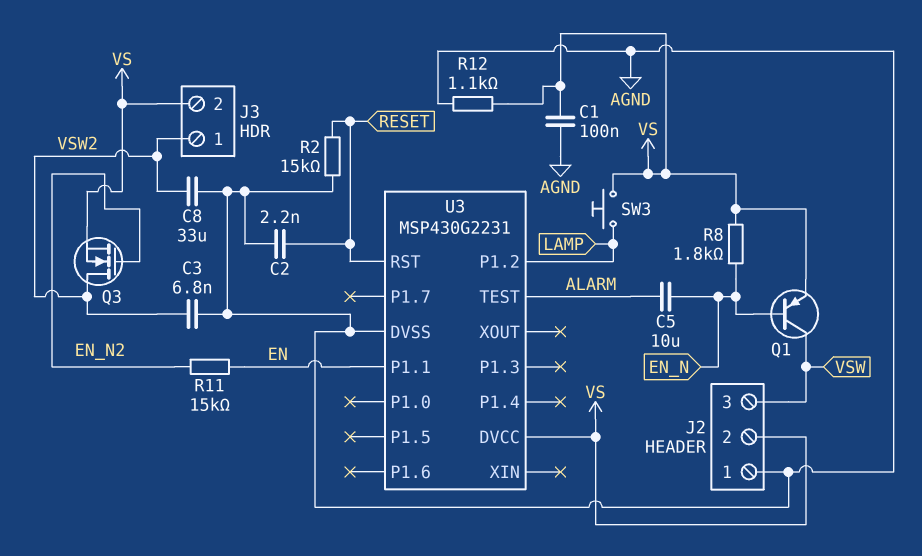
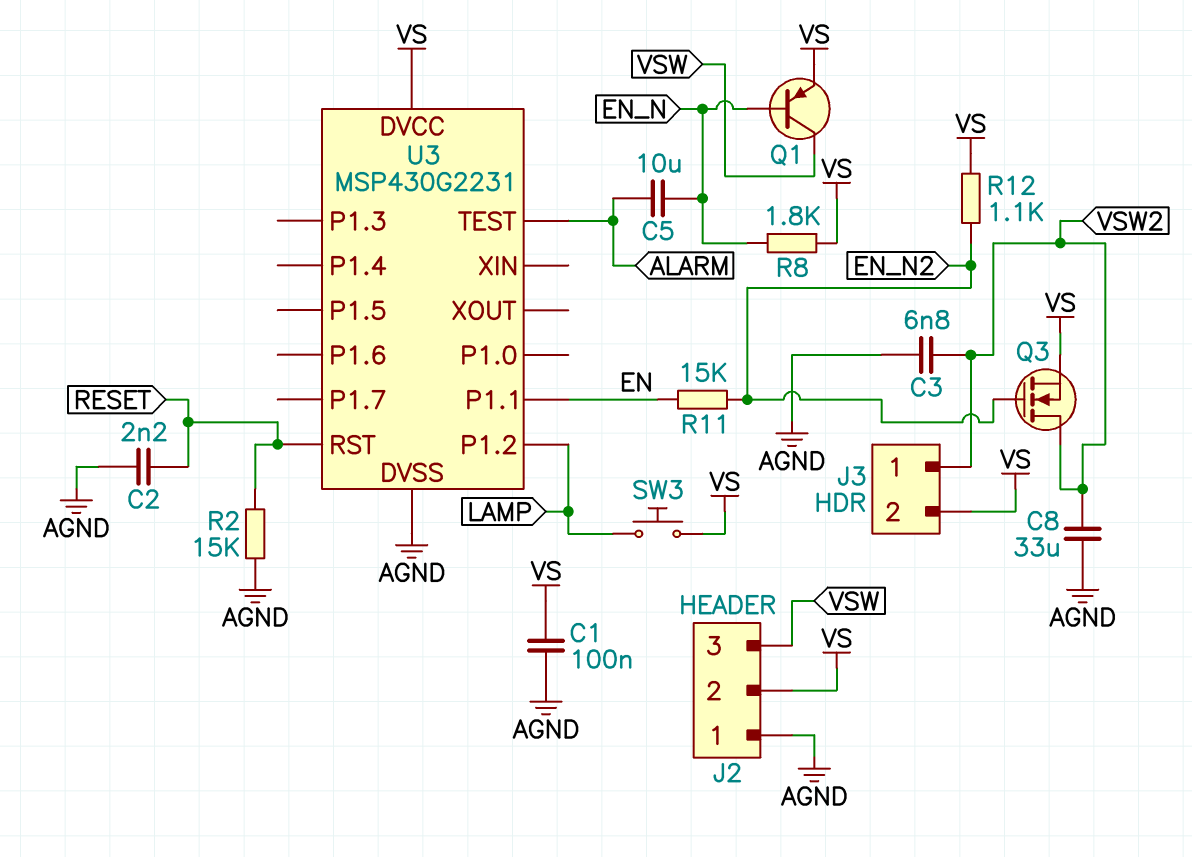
R12: 1.1k (AGND, VS) -> 1.1k (EN_N2, VS)

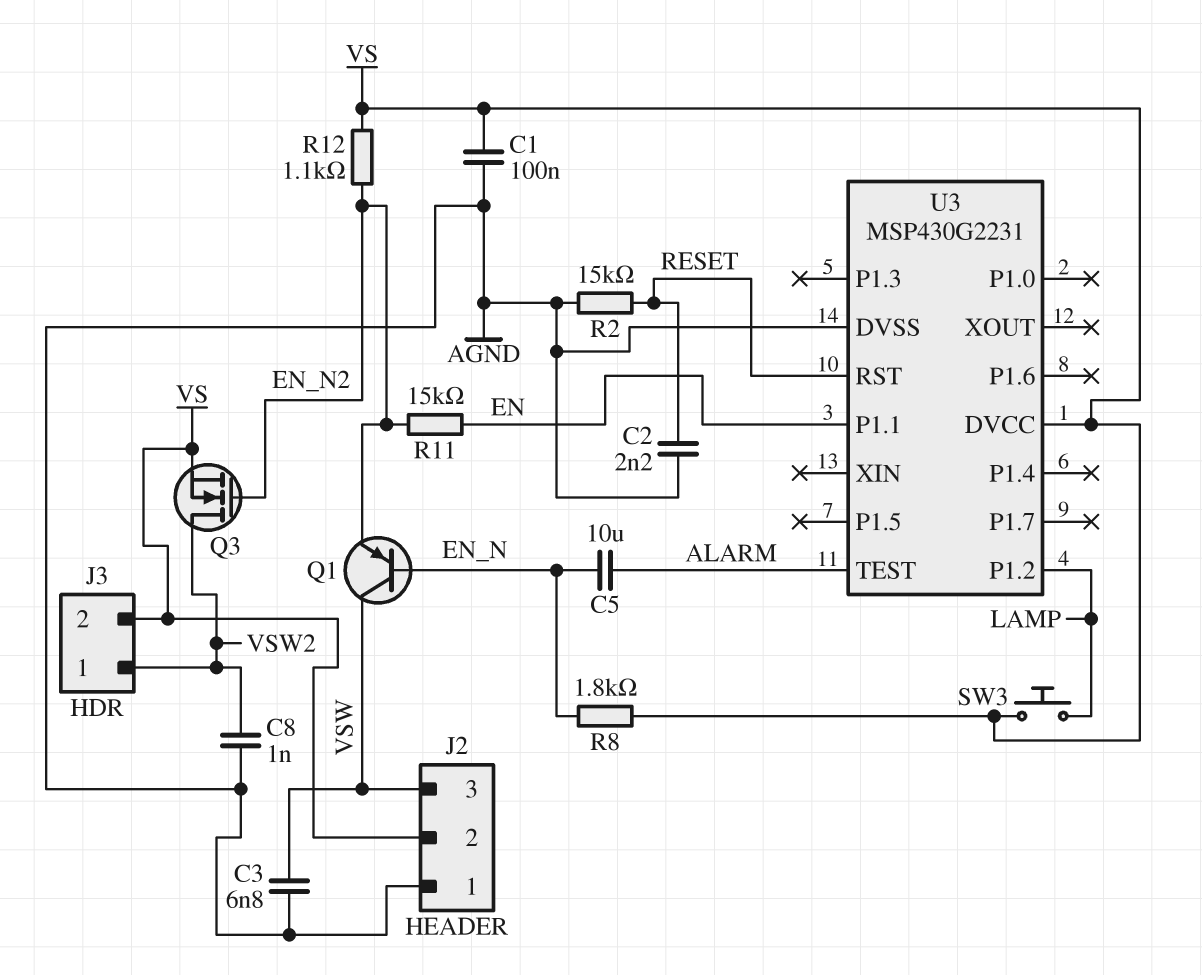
C3: 6.8nF (AGND, VSW2) -> 6.8nF (AGND, VSW)
C8: 33uF (AGND, VSW2) -> 1nF (AGND, VSW2)
Q1: PNP (B EN_N, C VSW, E VS) -> PNP (B EN_N, C VSW, E EN_N2)

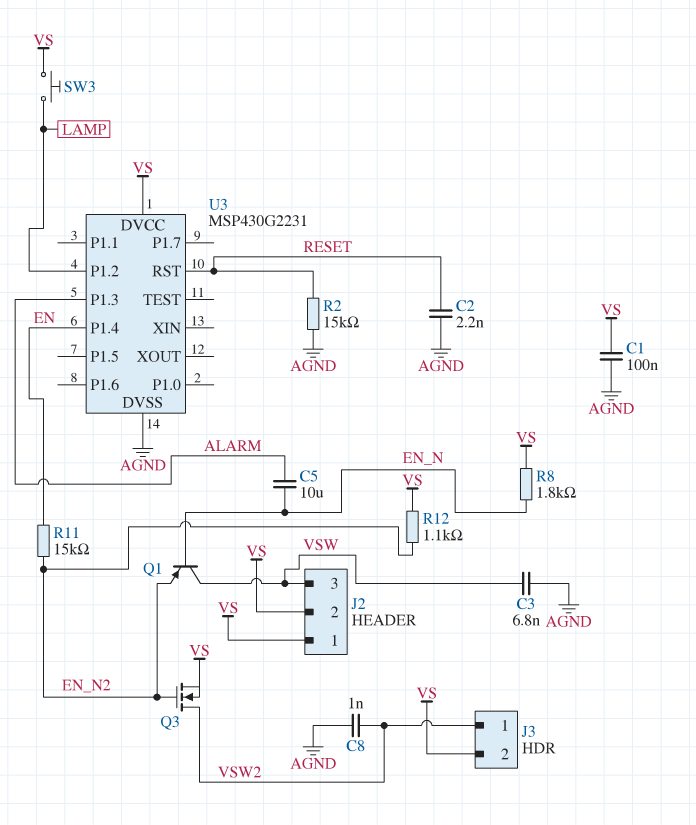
J2 pin 1: AGND -> VS
U3 pin P1.1: EN -> none
U3 pin P1.3: none -> ALARM
U3 pin P1.4: none -> EN
U3 pin TEST: ALARM -> none

